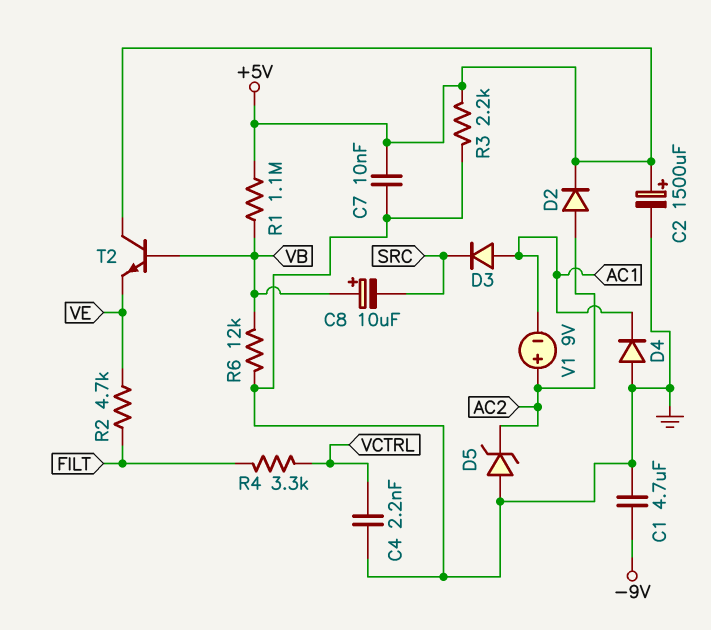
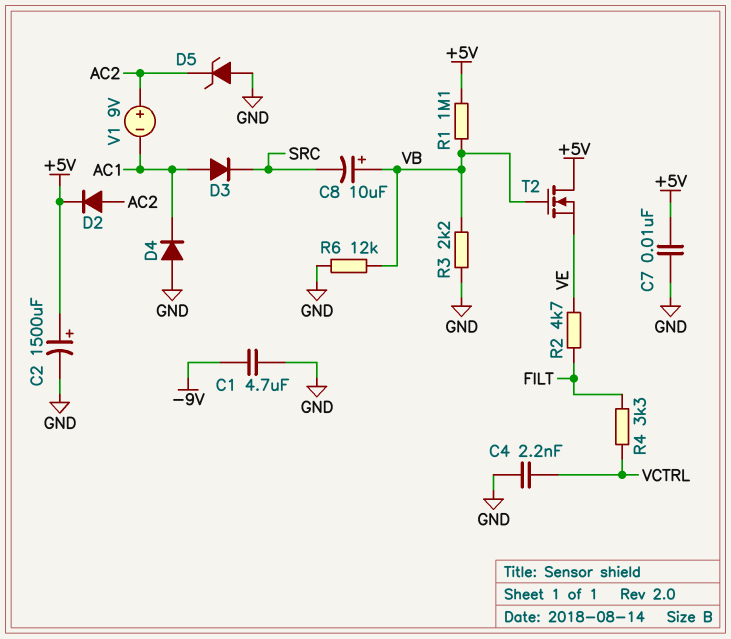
R3: 2.2k (+5V, GND) -> 2.2k (GND, VB)
T2: NPN (B VB, C +5V, E VE) -> NMOS (G VB, D +5V, S VE)

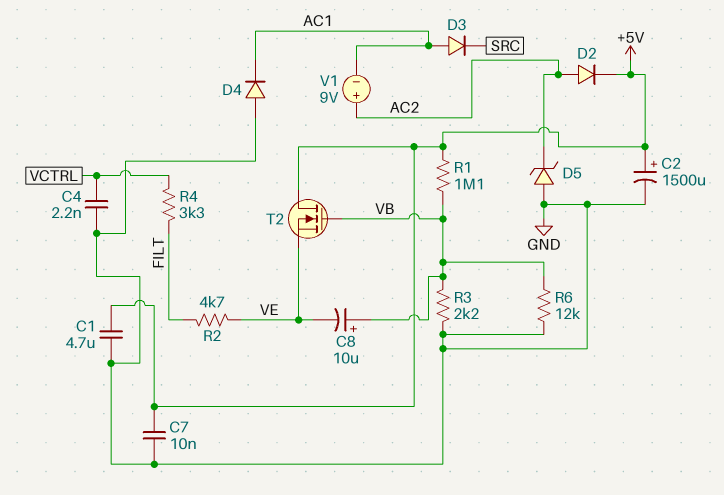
C1: 4.7uF (-9V, GND) -> 4.7uF (+5V, GND)
C8: 10uF (plus VB, minus SRC) -> 10uF (plus VB, minus VE)

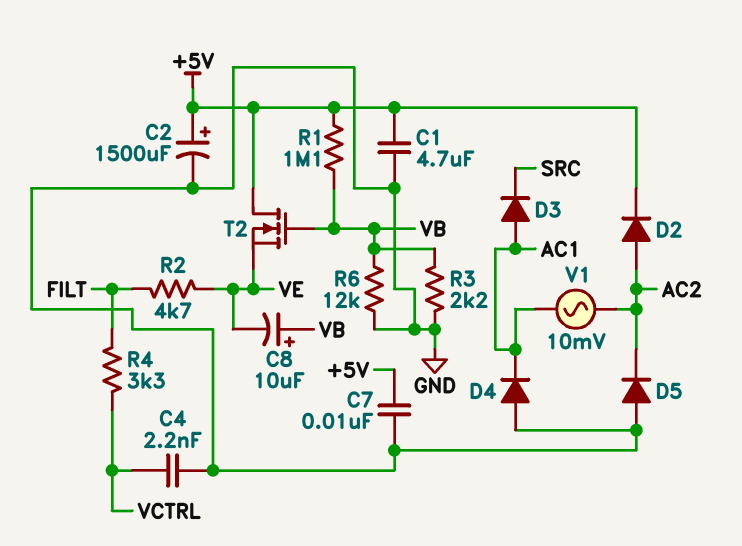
D5: zener (A GND, K AC2) -> diode (A GND, K AC2)
V1: 9V (plus AC2, minus AC1) -> AC 10mV (AC1, AC2)

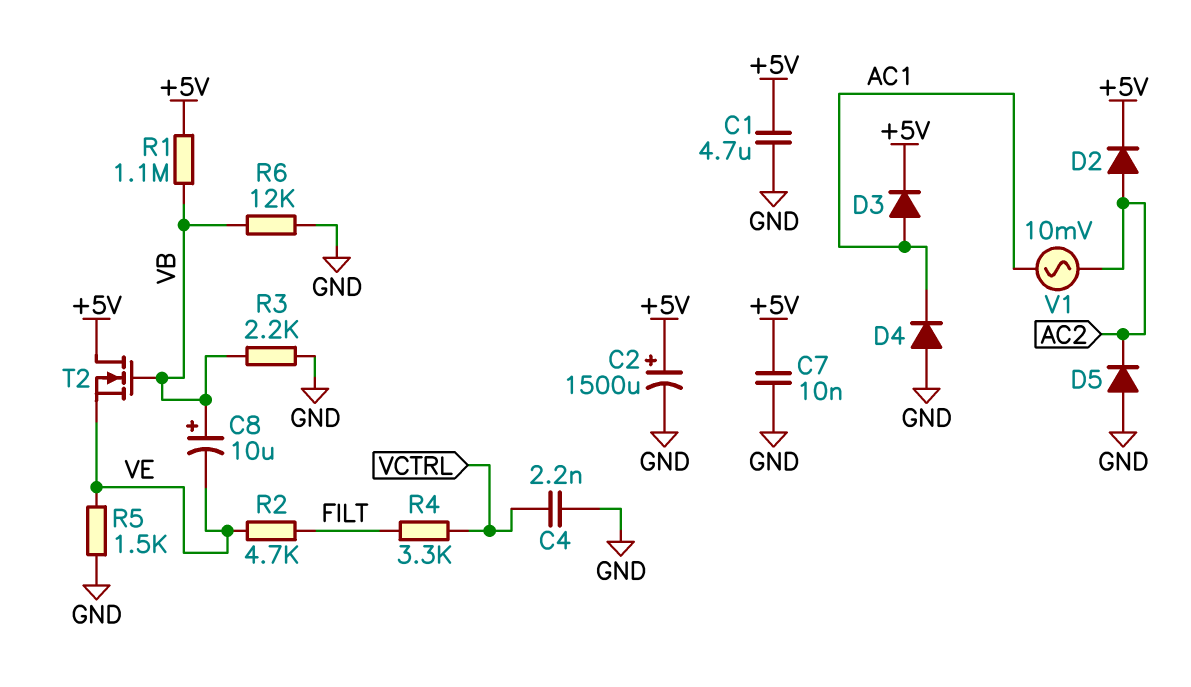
D3: diode (A AC1, K SRC) -> diode (A AC1, K +5V)
R5: none -> 1.5k (GND, VE)

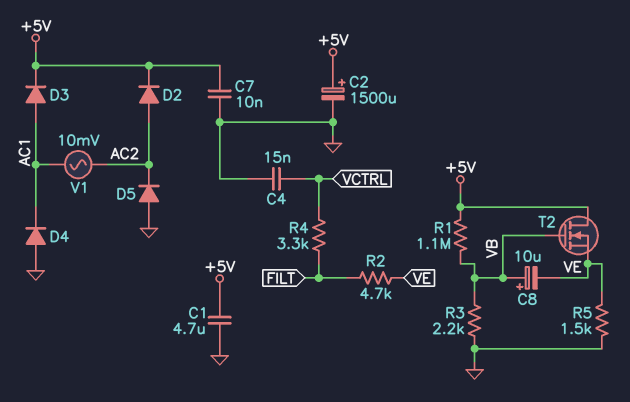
C4: 2.2nF (GND, VCTRL) -> 15nF (GND, VCTRL)
R6: 12k (GND, VB) -> none

